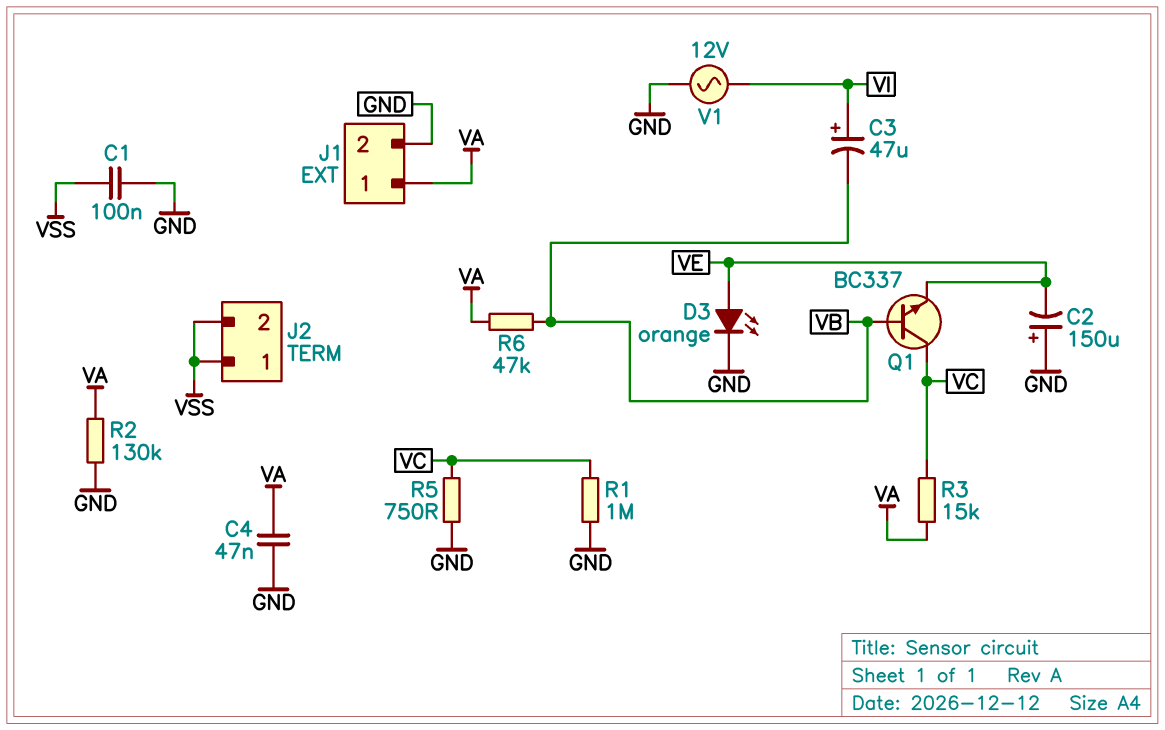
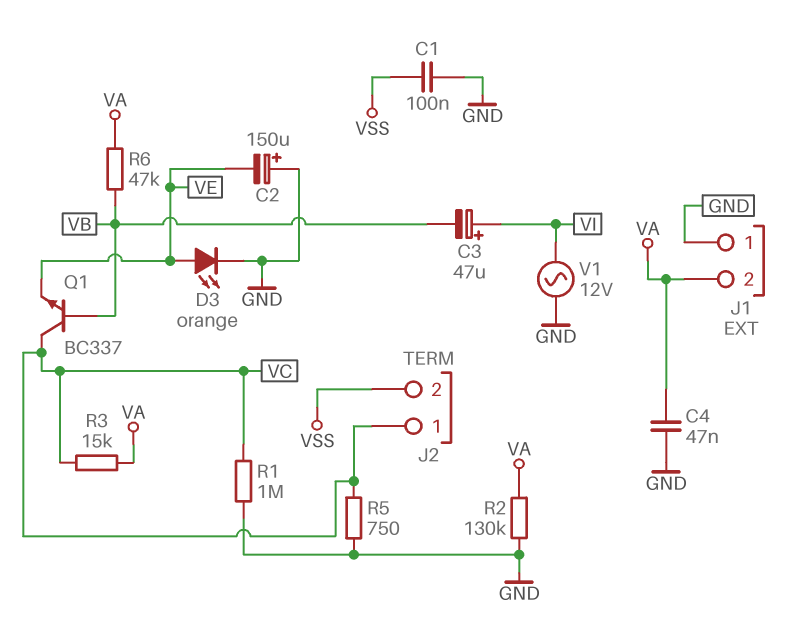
J1 pin 1: VA -> GND
J1 pin 2: GND -> VA
J2 pin 1: VSS -> VC

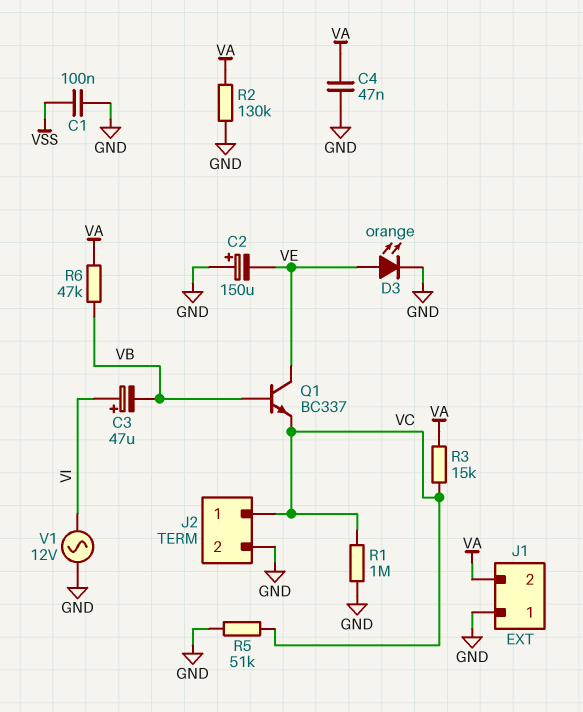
J2 pin 2: VSS -> GND
Q1: NPN BC337 (B VB, C VC, E VE) -> NPN BC337 (B VB, C VE, E VC)
R5: 750 (GND, VC) -> 51k (GND, VC)

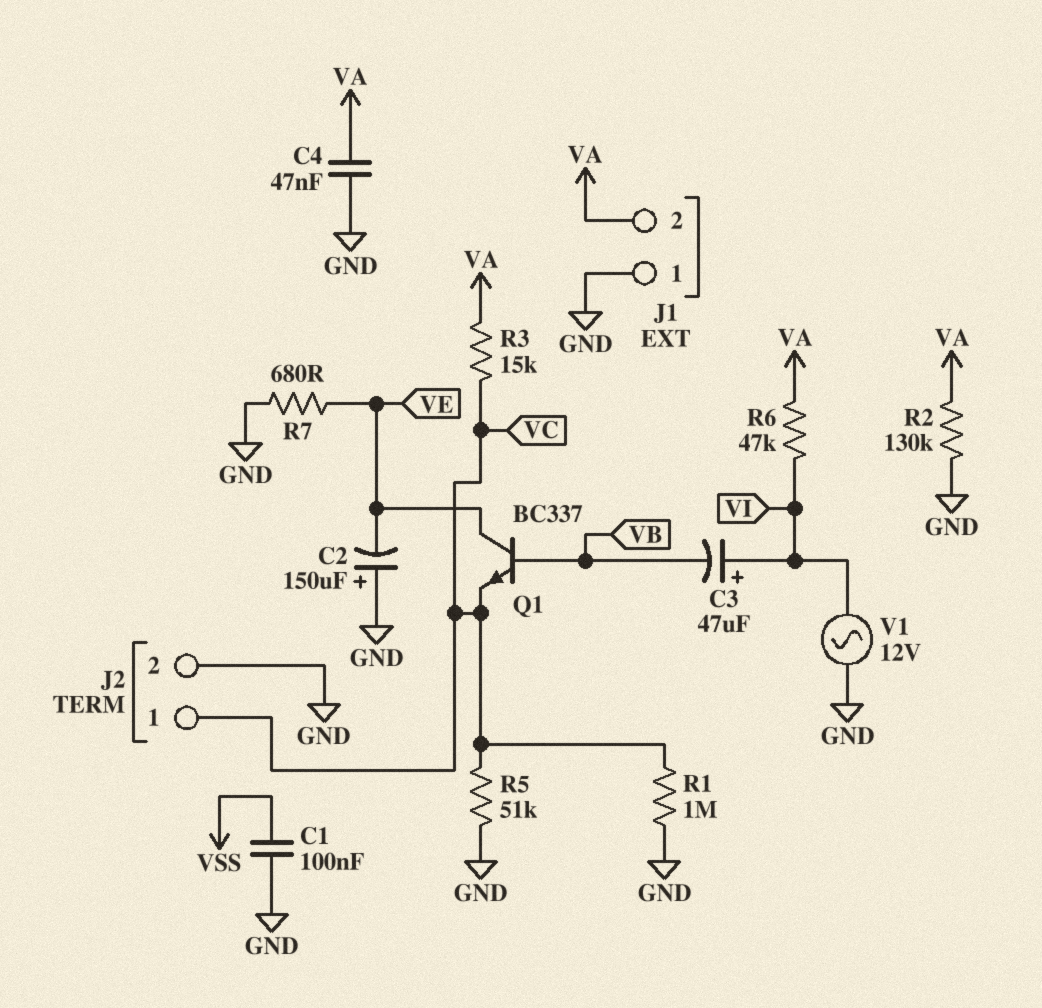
D3: LED orange (A VE, K GND) -> none
R6: 47k (VA, VB) -> 47k (VA, VI)
R7: none -> 680 (GND, VE)

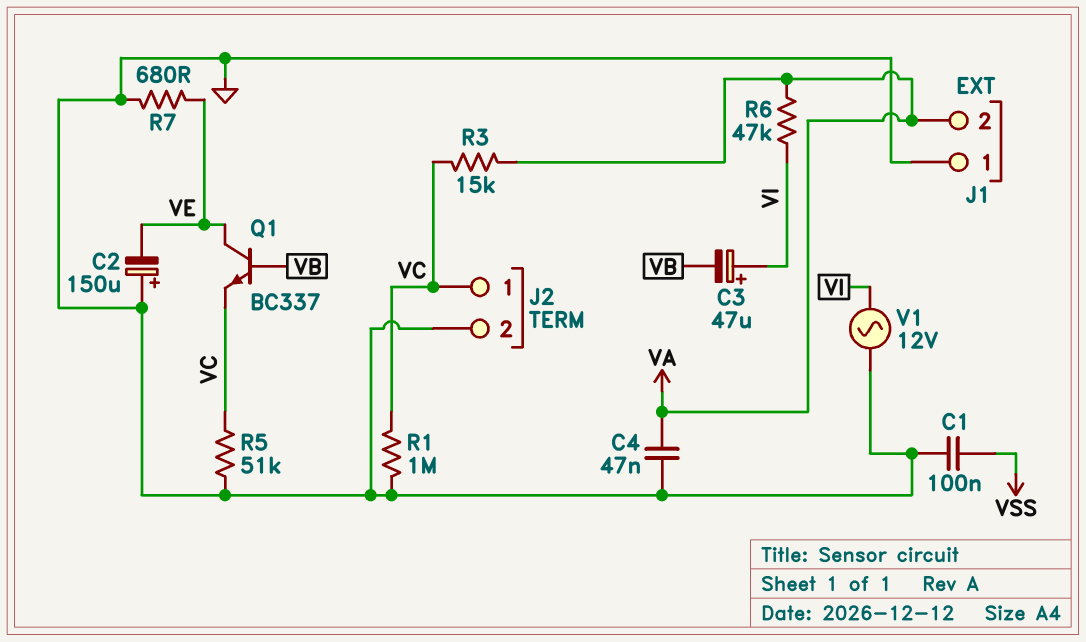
R2: 130k (GND, VA) -> none

